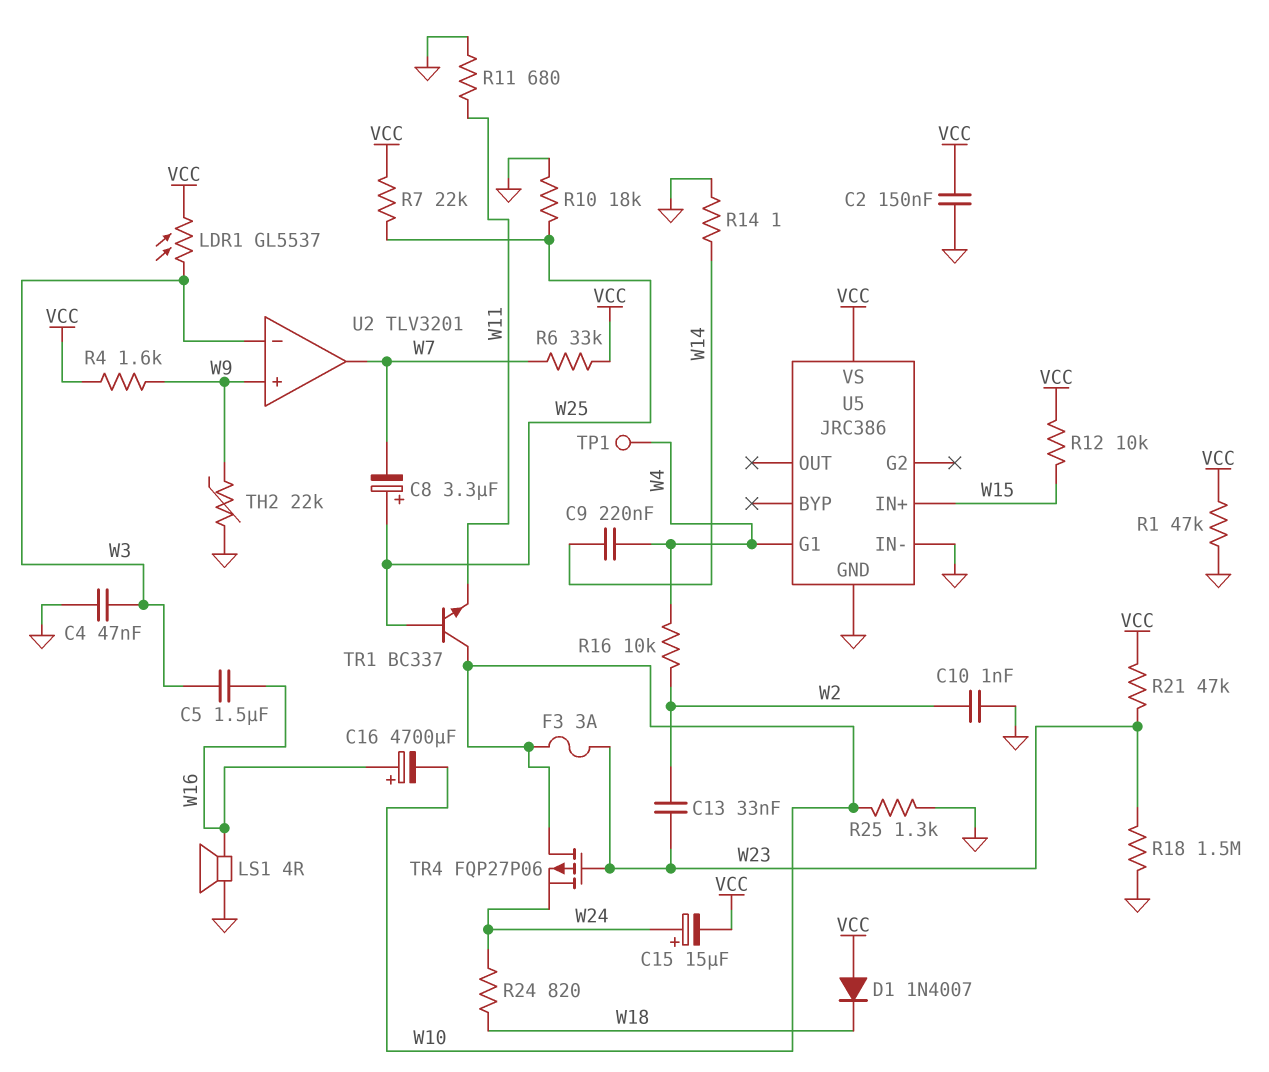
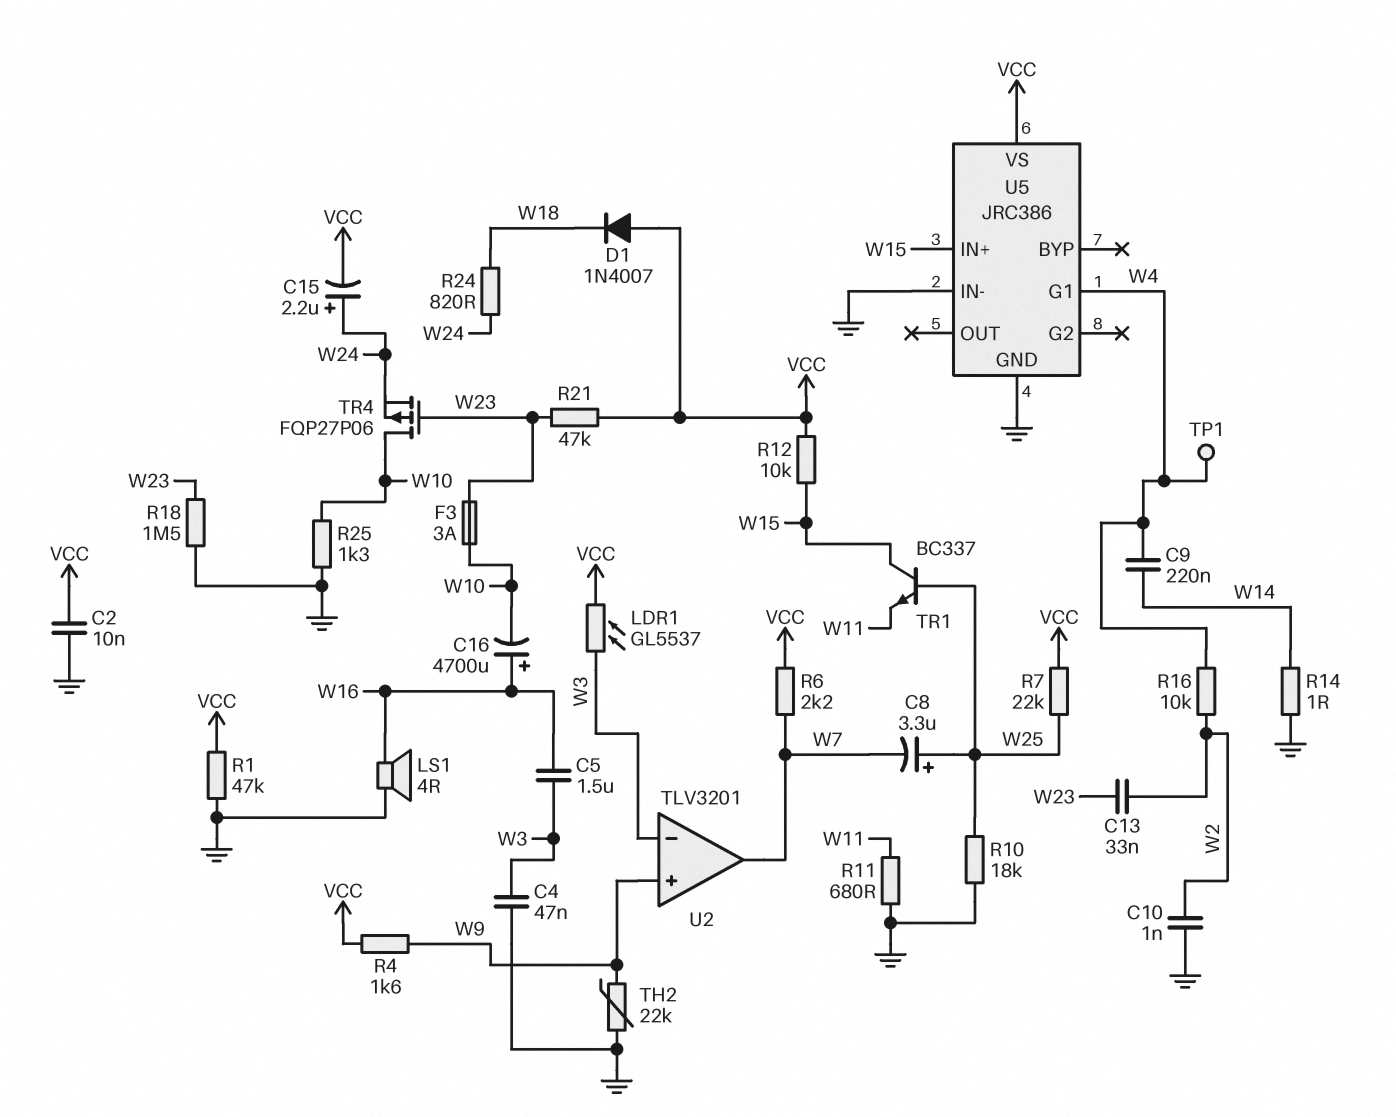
C2: 150nF (GND, VCC) -> 10nF (GND, VCC)
C15: 15uF (plus W24, minus VCC) -> 2.2uF (plus W24, minus VCC)
R6: 33k (VCC, W7) -> 2.2k (VCC, W7)
TR1: NPN BC337 (B W25, C W10, E W11) -> NPN BC337 (B W25, C W15, E W11)

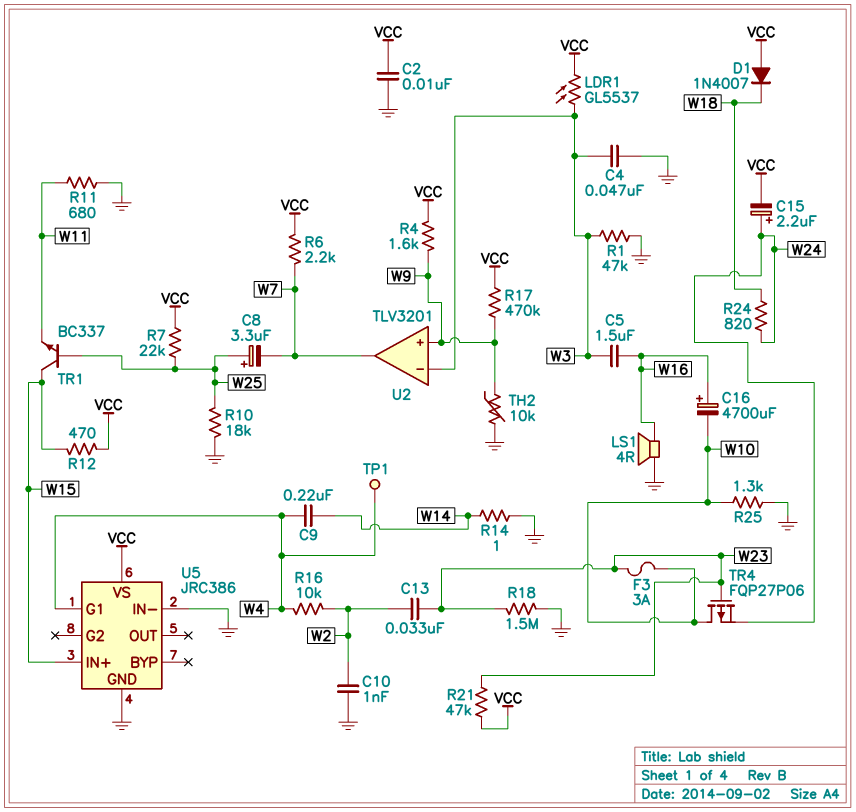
R1: 47k (GND, VCC) -> 47k (GND, W3)
R12: 10k (VCC, W15) -> 470 (VCC, W15)
R17: none -> 470k (VCC, W9)
TH2: 22k (GND, W9) -> 10k (GND, W9)

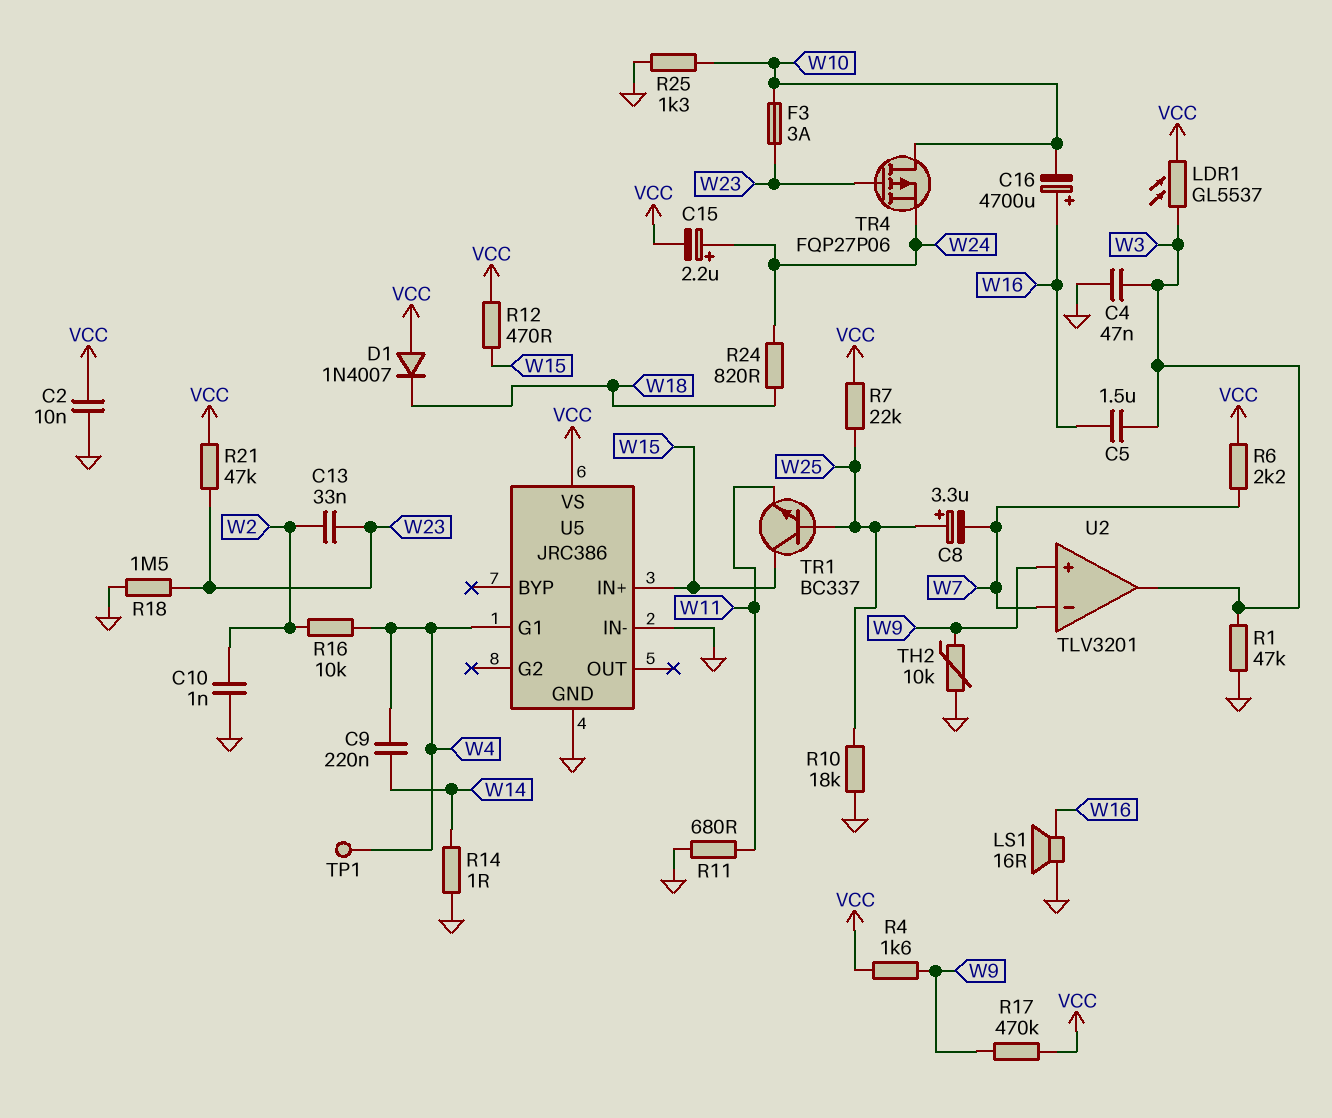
LS1: speaker 4R (GND, W16) -> speaker 16R (GND, W16)
U2 pin in-: W3 -> W7
U2 pin out: W7 -> W3

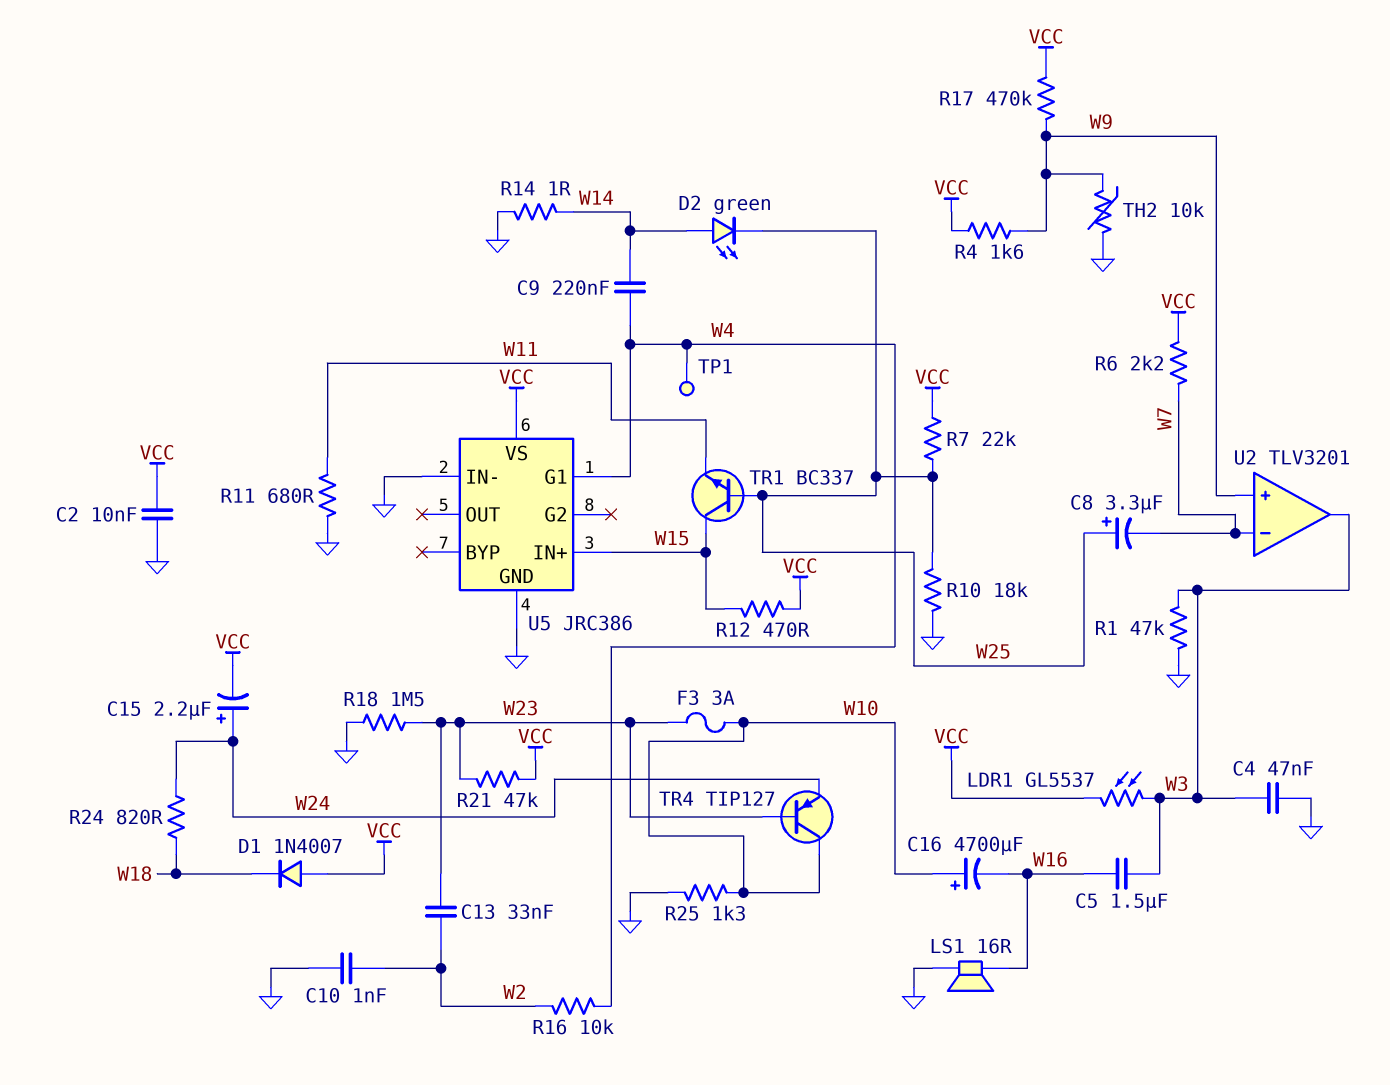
C16: 4700uF (plus W16, minus W10) -> 4700uF (plus W10, minus W16)
D2: none -> LED green (A W14, K W25)
TR4: PMOS FQP27P06 (G W23, D W10, S W24) -> PNP TIP127 (B W23, C W10, E W24)

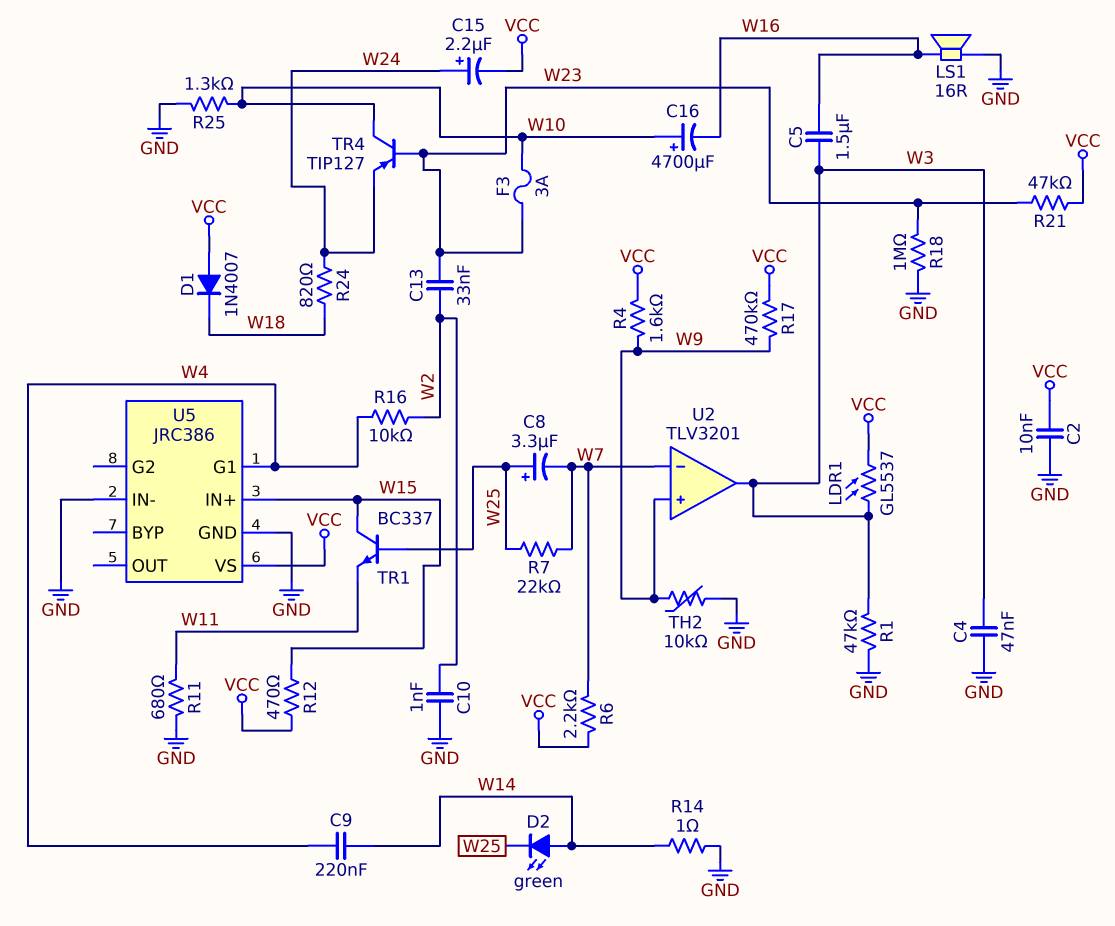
R7: 22k (VCC, W25) -> 22k (W7, W25)
R10: 18k (GND, W25) -> none
R18: 1.5M (GND, W23) -> 1M (GND, W23)
TP1: test point (W4) -> none

